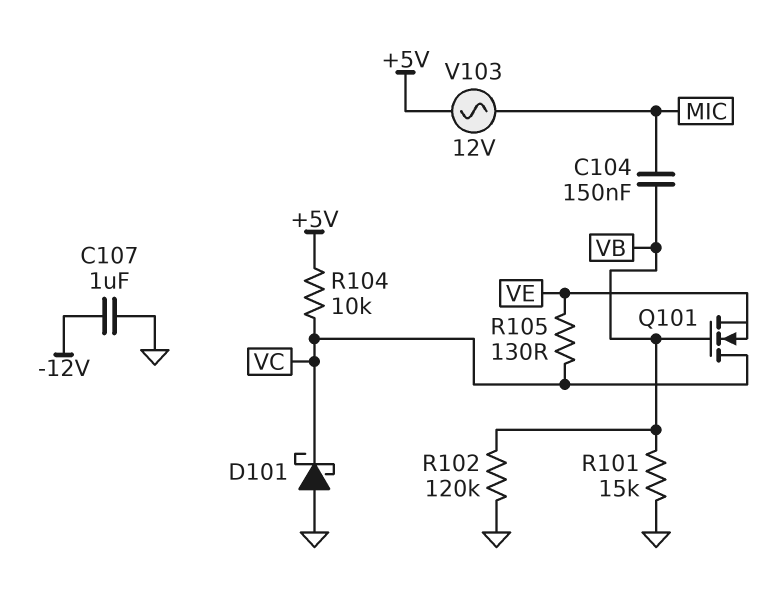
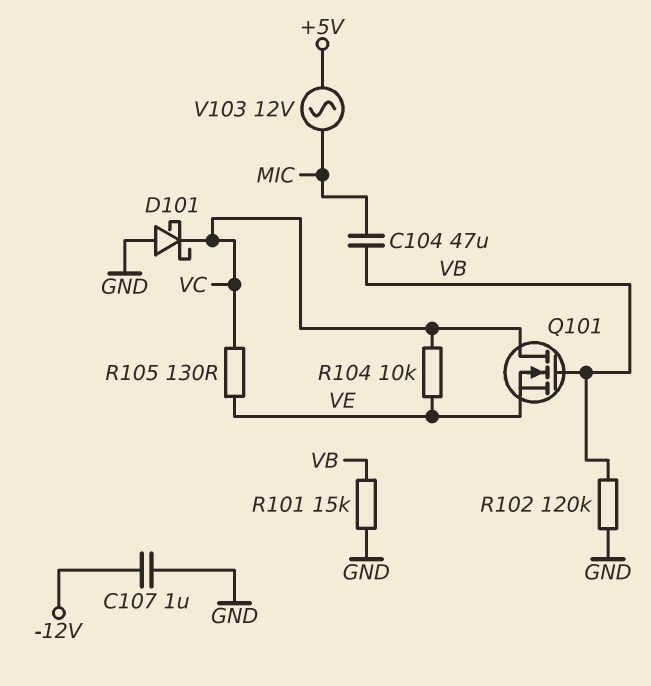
C104: 150nF (MIC, VB) -> 47uF (MIC, VB)
R104: 10k (+5V, VC) -> 10k (VC, VE)

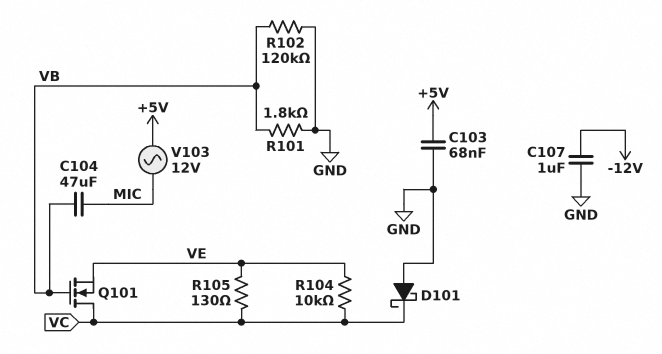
C103: none -> 68nF (+5V, GND)
R101: 15k (GND, VB) -> 1.8k (GND, VB)

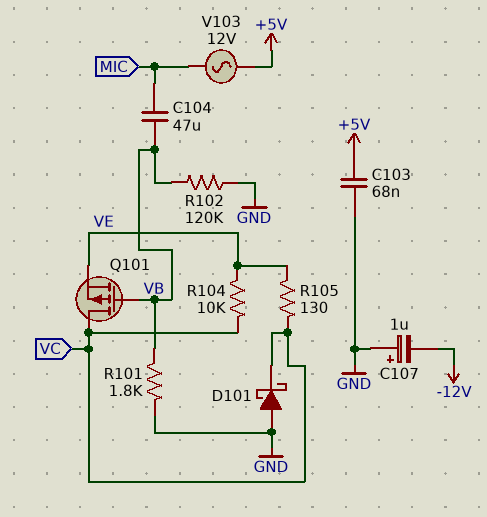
C107: 1uF (-12V, GND) -> 1uF (plus GND, minus -12V)
Q101: NMOS (G VB, D VC, S VE) -> PMOS (G VB, D VC, S VE)

